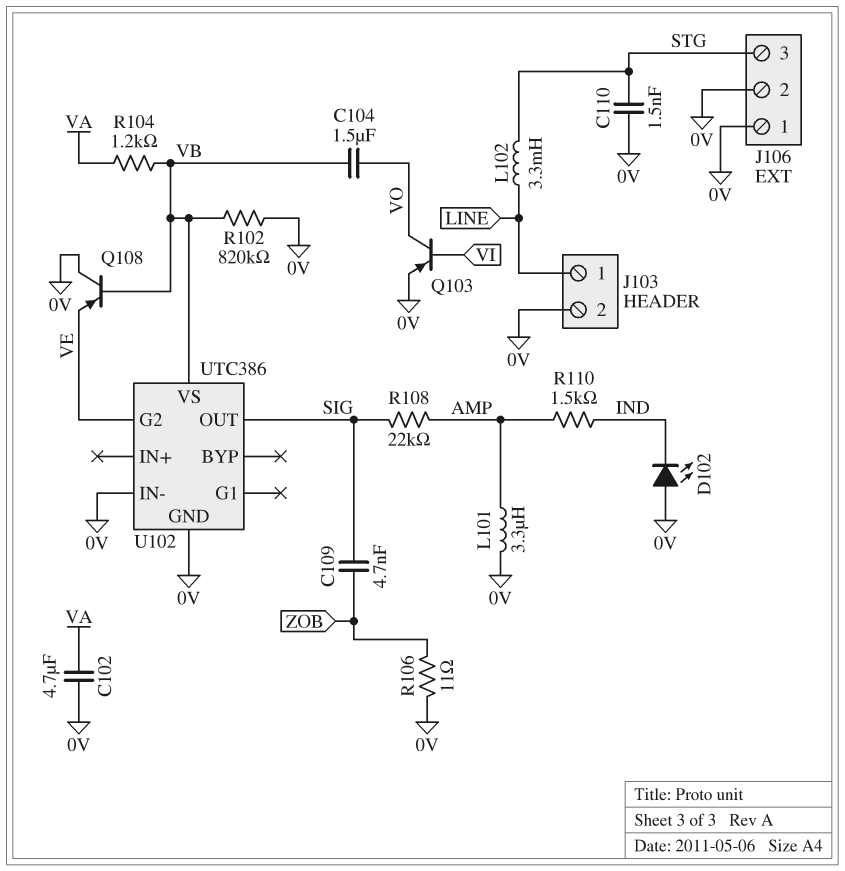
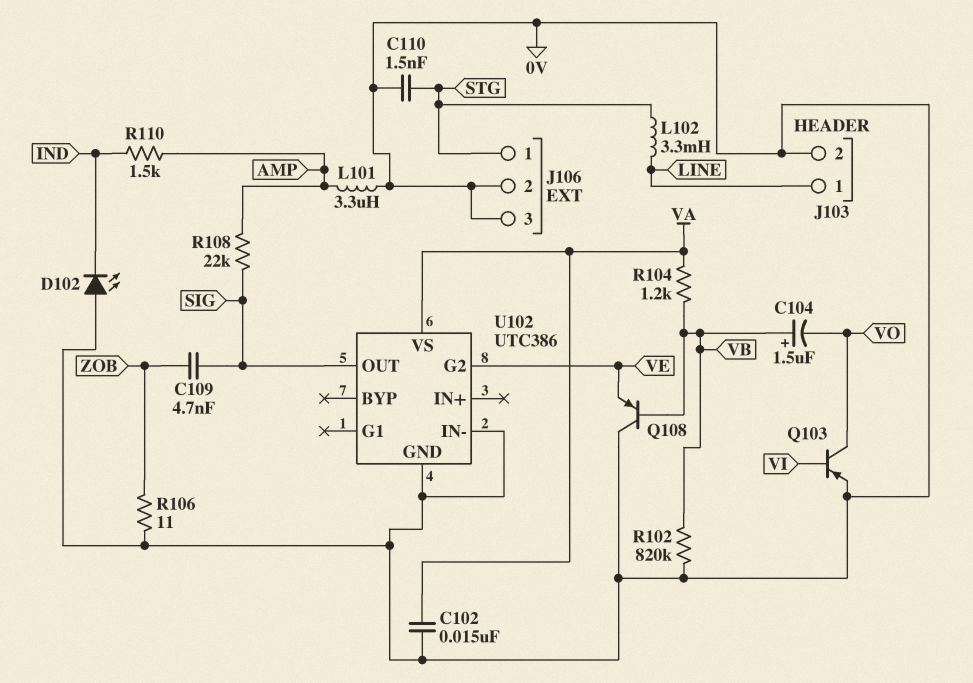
C102: 4.7uF (0V, VA) -> 15nF (0V, VA)
C104: 1.5uF (VB, VO) -> 1.5uF (plus VB, minus VO)
J106 pin 1: 0V -> STG
J106 pin 3: STG -> 0V
U102 pin VS: VB -> VA

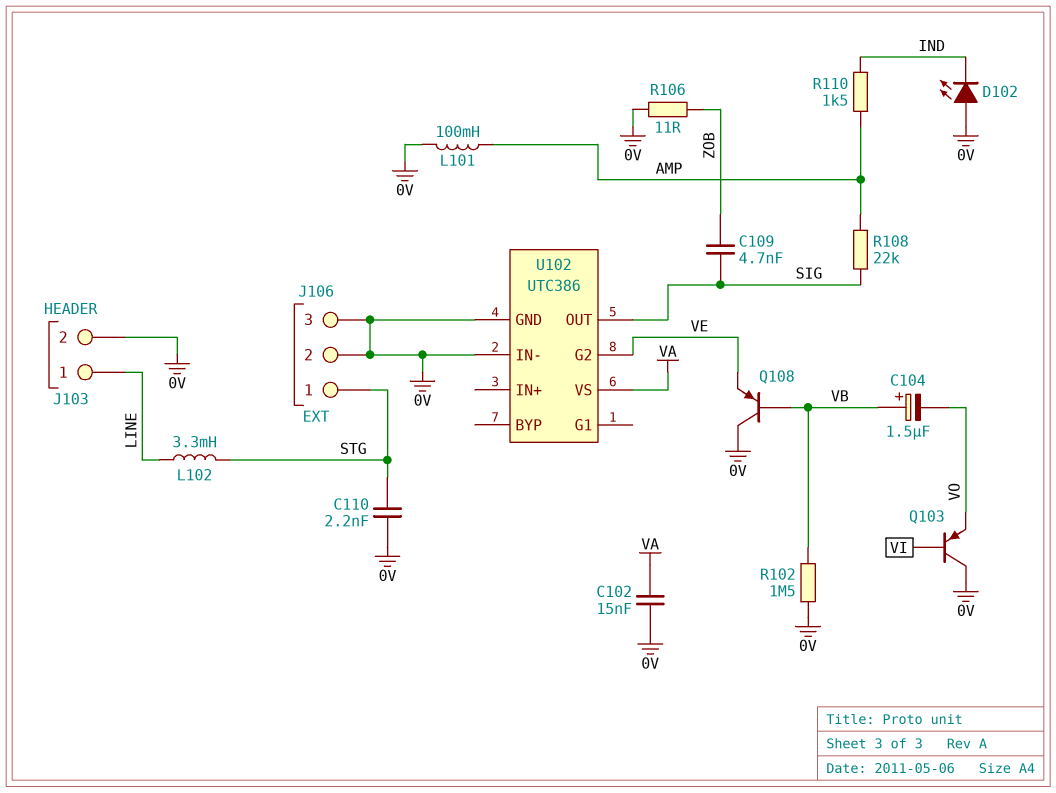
C110: 1.5nF (0V, STG) -> 2.2nF (0V, STG)
L101: 3.3uH (0V, AMP) -> 100mH (0V, AMP)
Q103: PNP (B VI, C VO, E 0V) -> PNP (B VI, C 0V, E VO)
R102: 820k (0V, VB) -> 1.5M (0V, VB)
R104: 1.2k (VA, VB) -> none

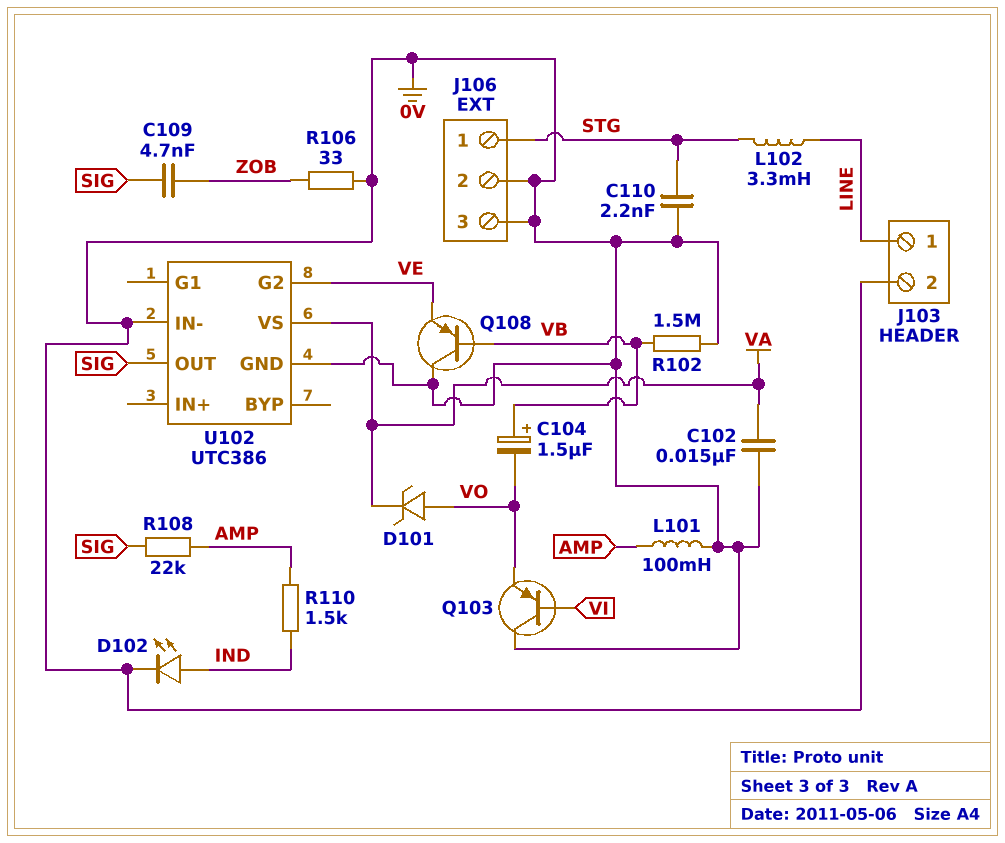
D101: none -> zener (A VO, K VA)
D102: LED (A 0V, K IND) -> LED (A IND, K 0V)
R106: 11 (0V, ZOB) -> 33 (0V, ZOB)

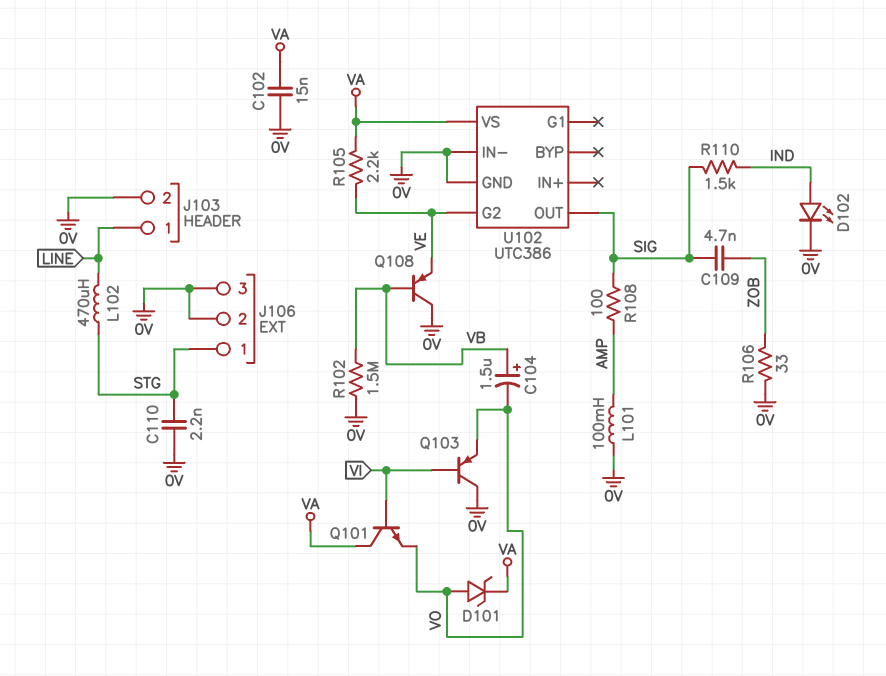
L102: 3.3mH (LINE, STG) -> 470uH (LINE, STG)
Q101: none -> NPN (B VI, C VA, E VO)
R105: none -> 2.2k (VA, VE)
R108: 22k (AMP, SIG) -> 100 (AMP, SIG)
R110: 1.5k (AMP, IND) -> 1.5k (IND, SIG)

